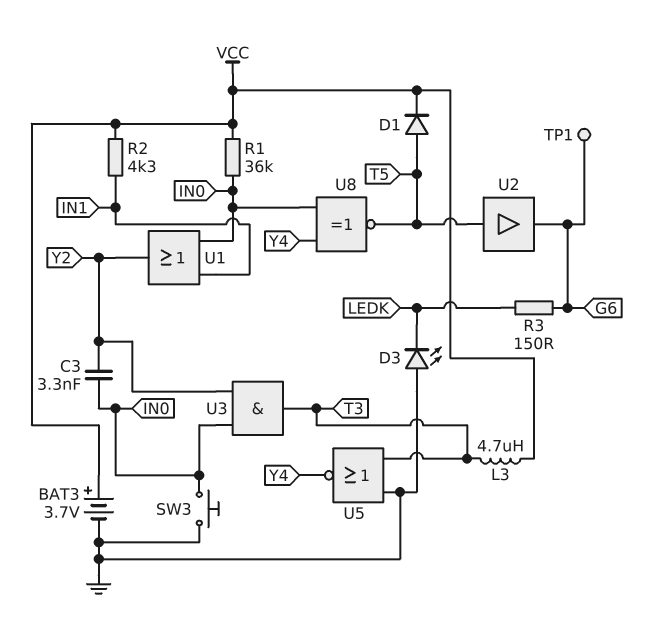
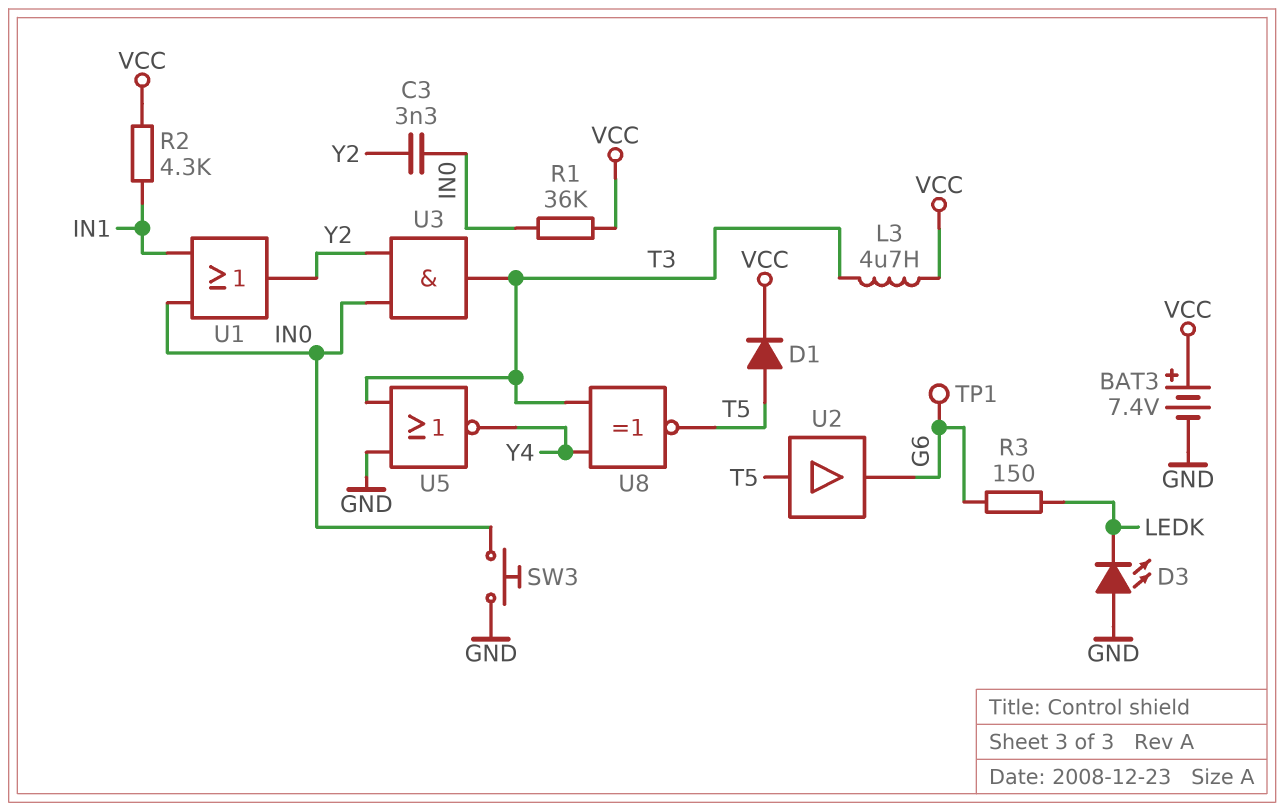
BAT3: 3.7V (plus VCC, minus GND) -> 7.4V (plus VCC, minus GND)
U8: XNOR (in IN0, in Y4, out T5) -> XNOR (in T3, in Y4, out T5)

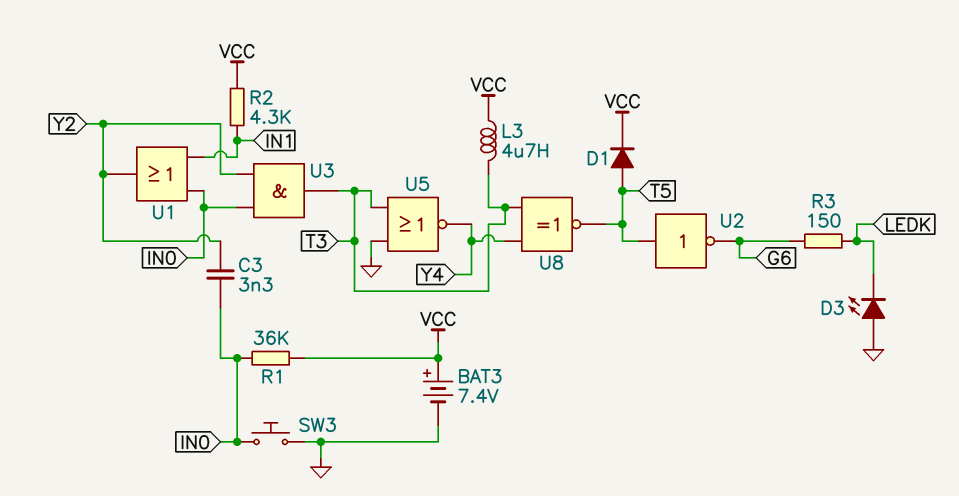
TP1: test point (G6) -> none
U2: buffer (in T5, out G6) -> NOT (in T5, out G6)

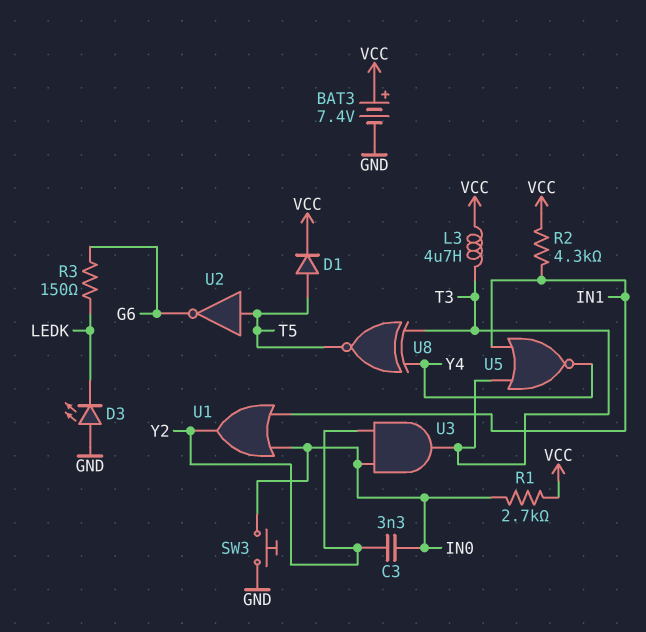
R1: 36k (IN0, VCC) -> 2.7k (IN0, VCC)
U5: NOR (in GND, in T3, out Y4) -> NOR (in IN1, in T3, out Y4)

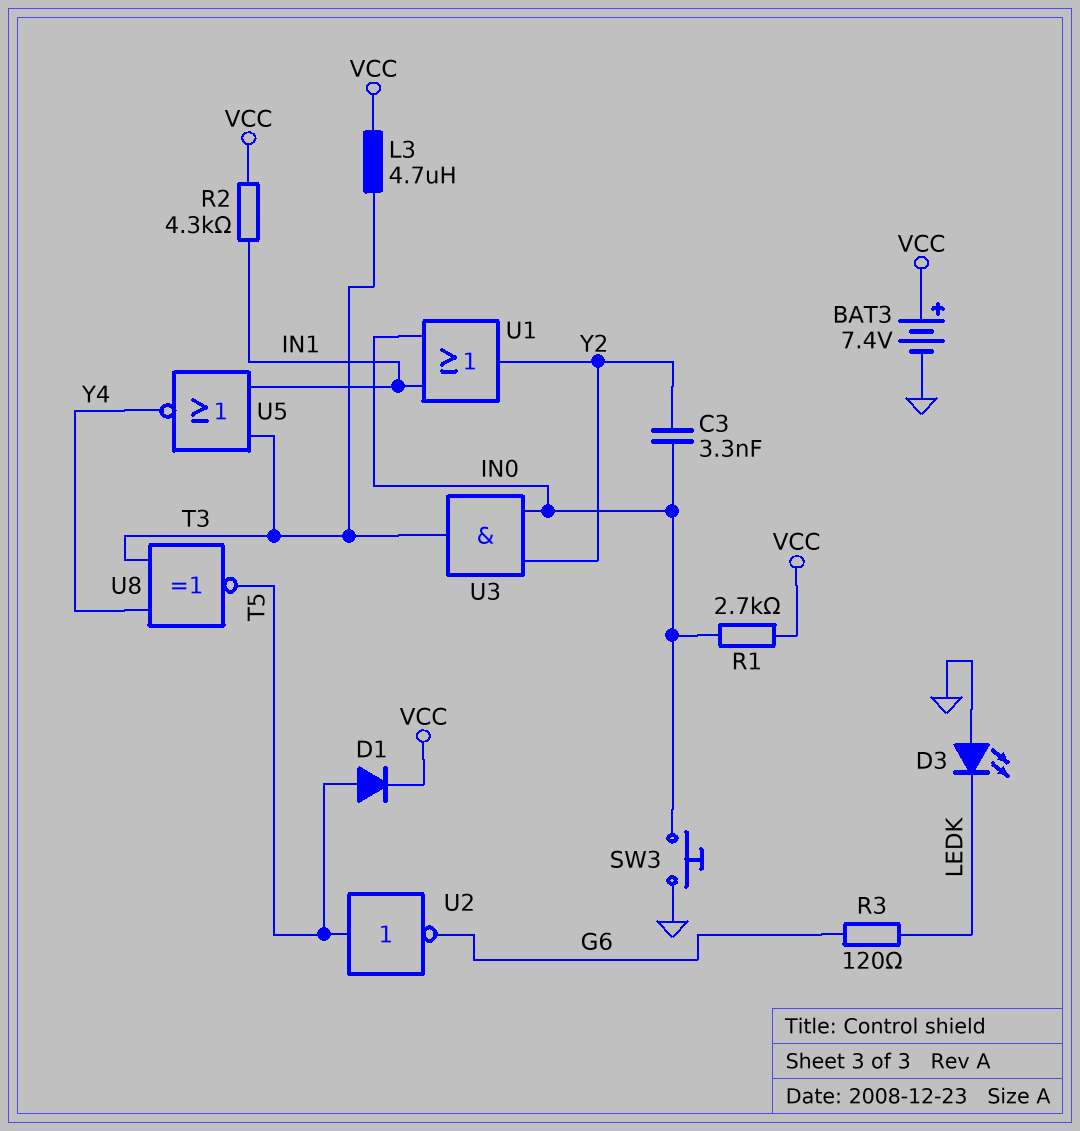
R3: 150 (G6, LEDK) -> 120 (G6, LEDK)

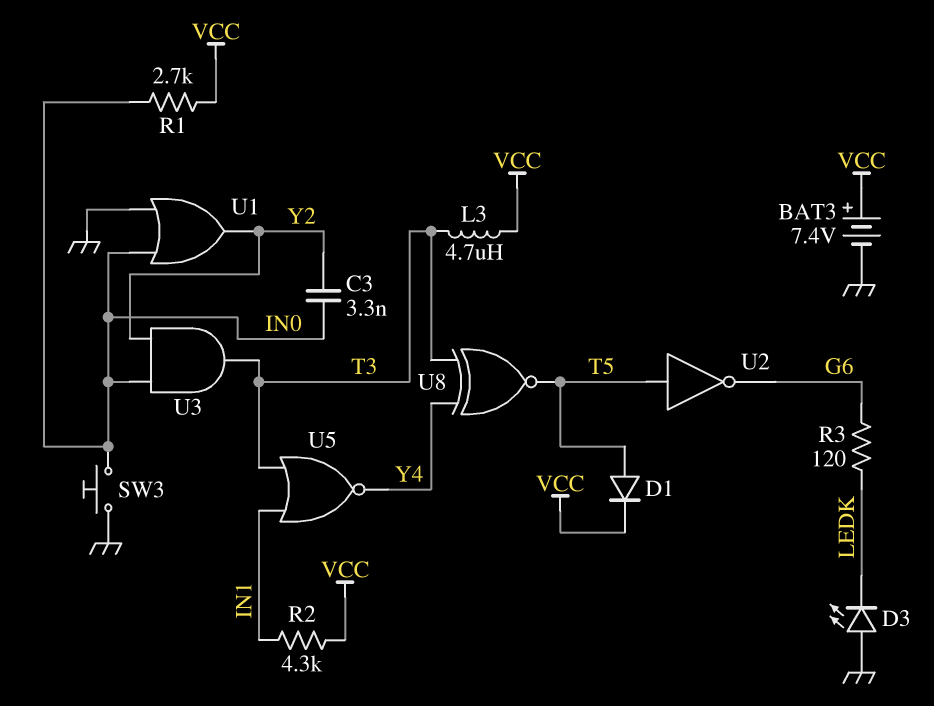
U1: OR (in IN0, in IN1, out Y2) -> OR (in GND, in IN0, out Y2)

